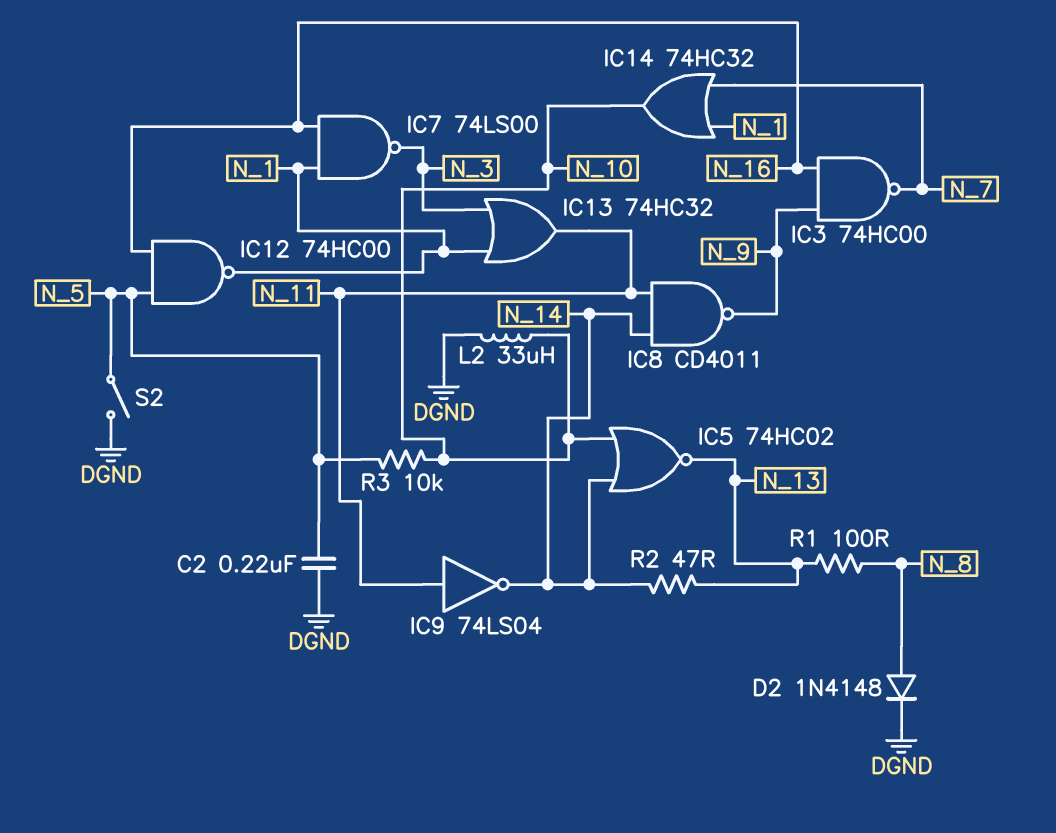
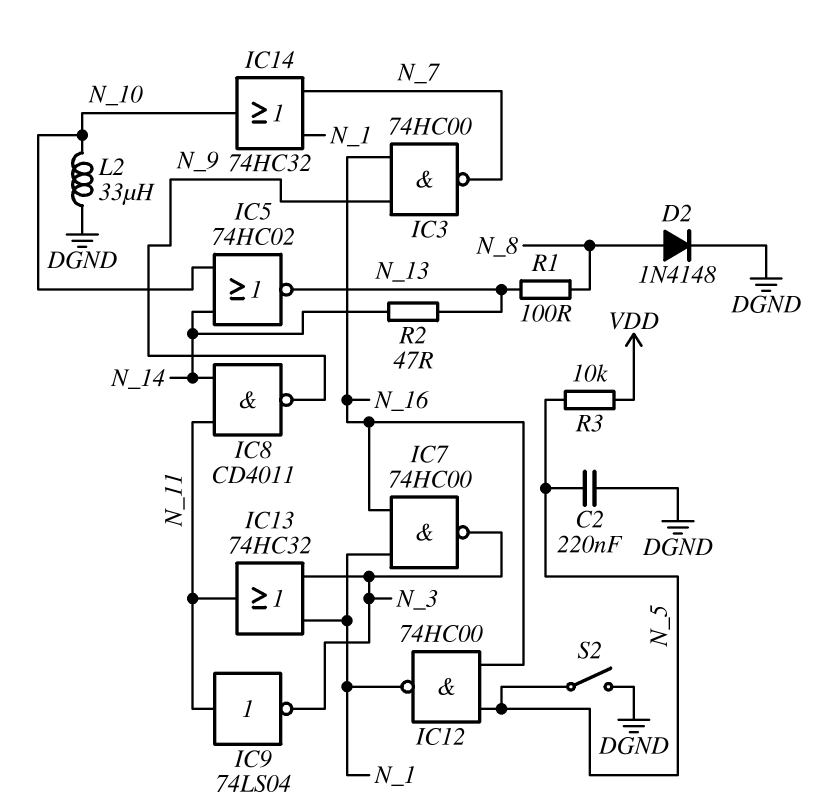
IC7: NAND 74LS00 (in N_1, in N_16, out N_3) -> NAND 74HC00 (in N_1, in N_16, out N_3)
IC9: NOT 74LS04 (in N_11, out N_14) -> NOT 74LS04 (in N_11, out N_3)
R3: 10k (N_5, N_10) -> 10k (N_5, VDD)

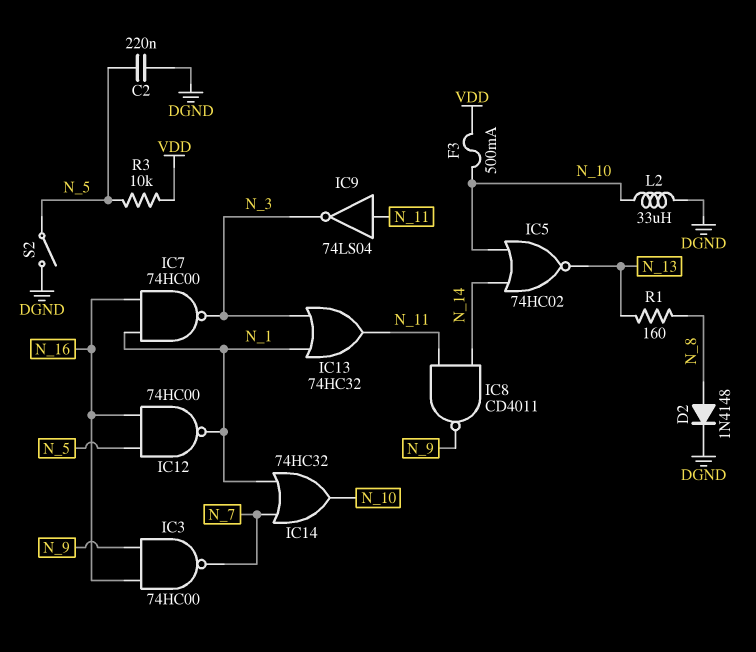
F3: none -> 500mA (N_10, VDD)
R1: 100 (N_8, N_13) -> 160 (N_8, N_13)
R2: 47 (N_13, N_14) -> none

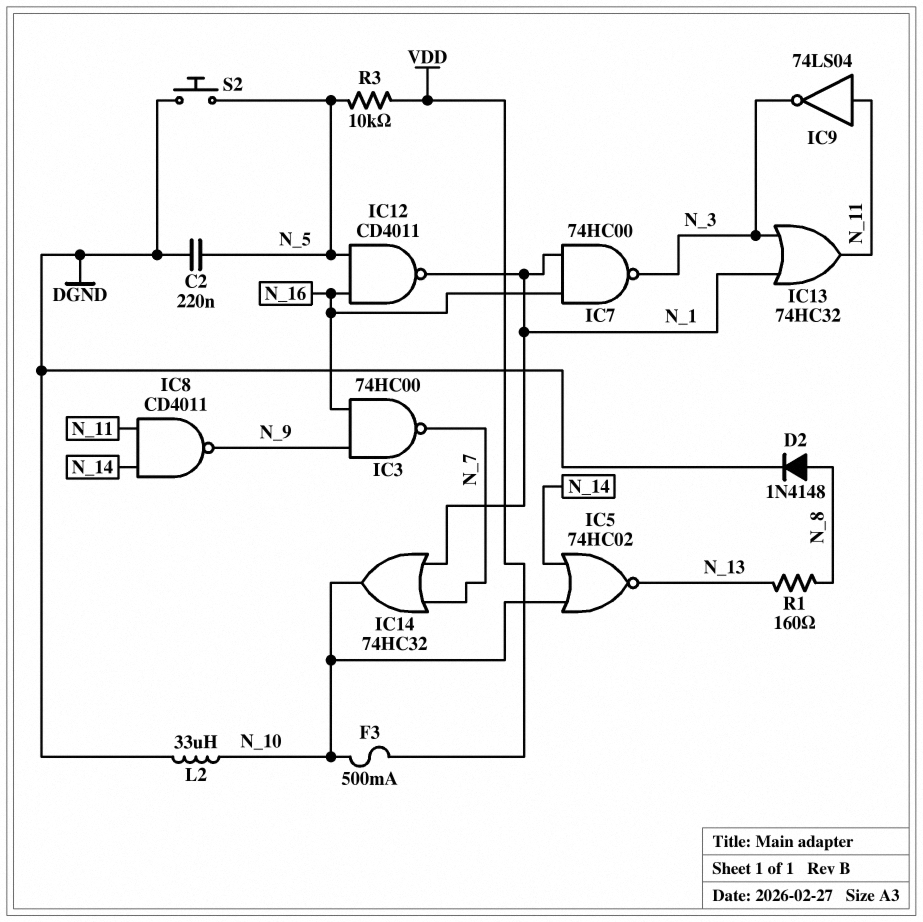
IC12: NAND 74HC00 (in N_5, in N_16, out N_1) -> NAND CD4011 (in N_5, in N_16, out N_1)
S2: switch (DGND, N_5) -> button (DGND, N_5)

